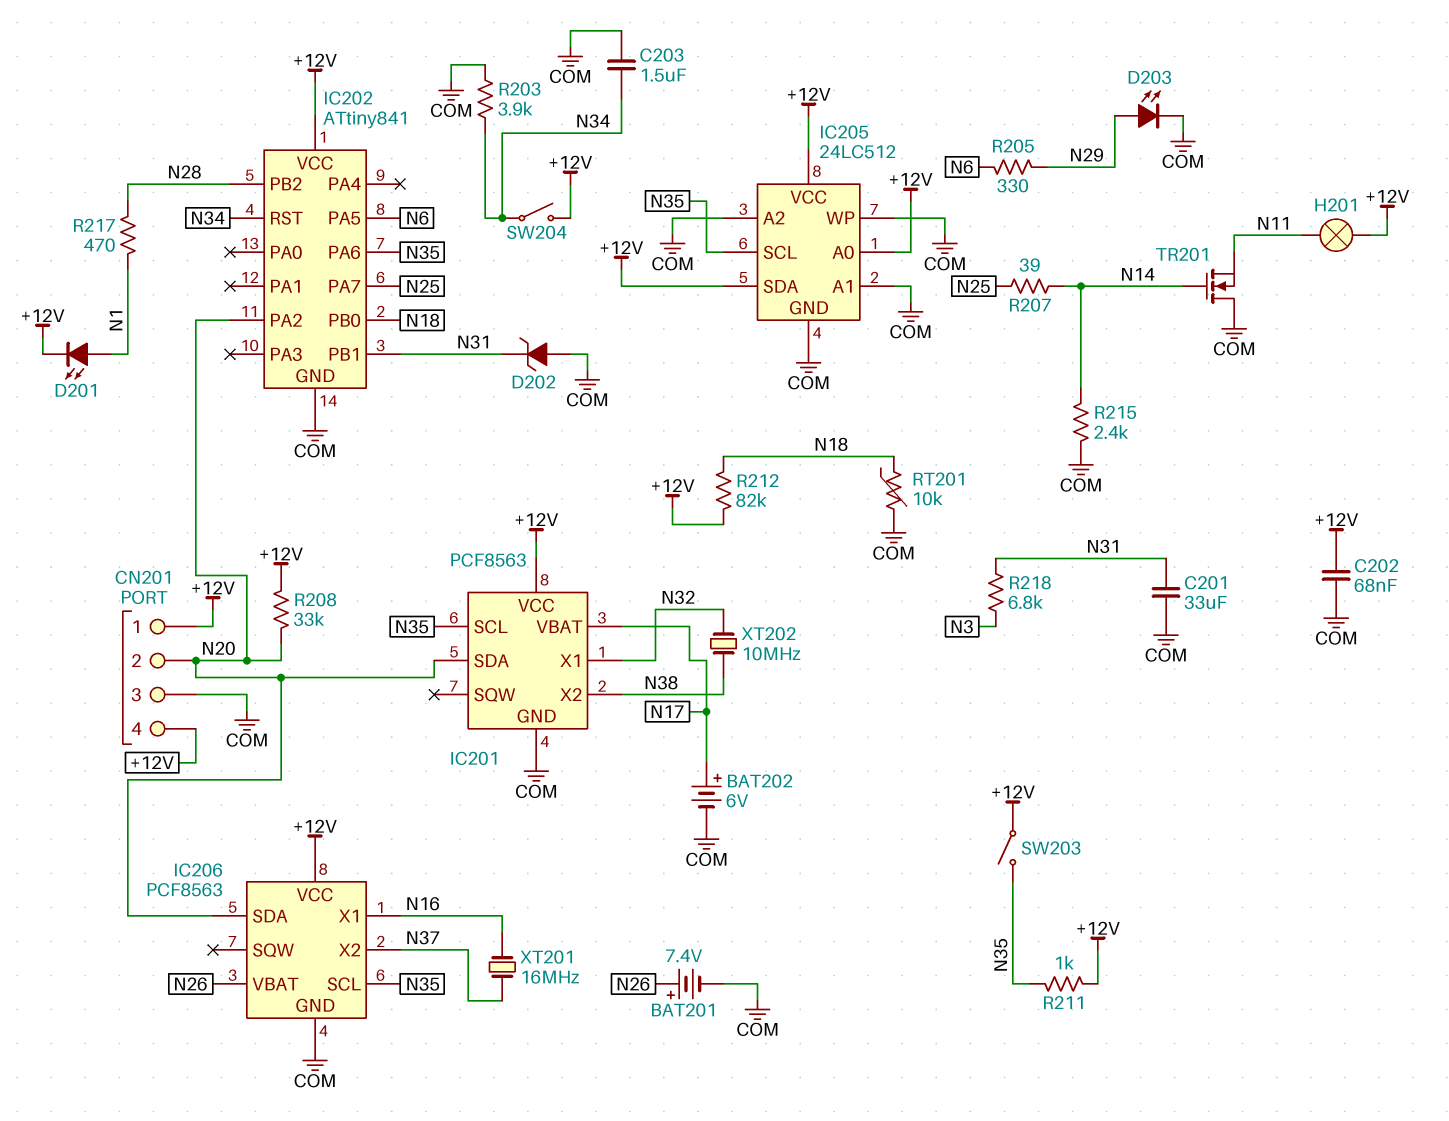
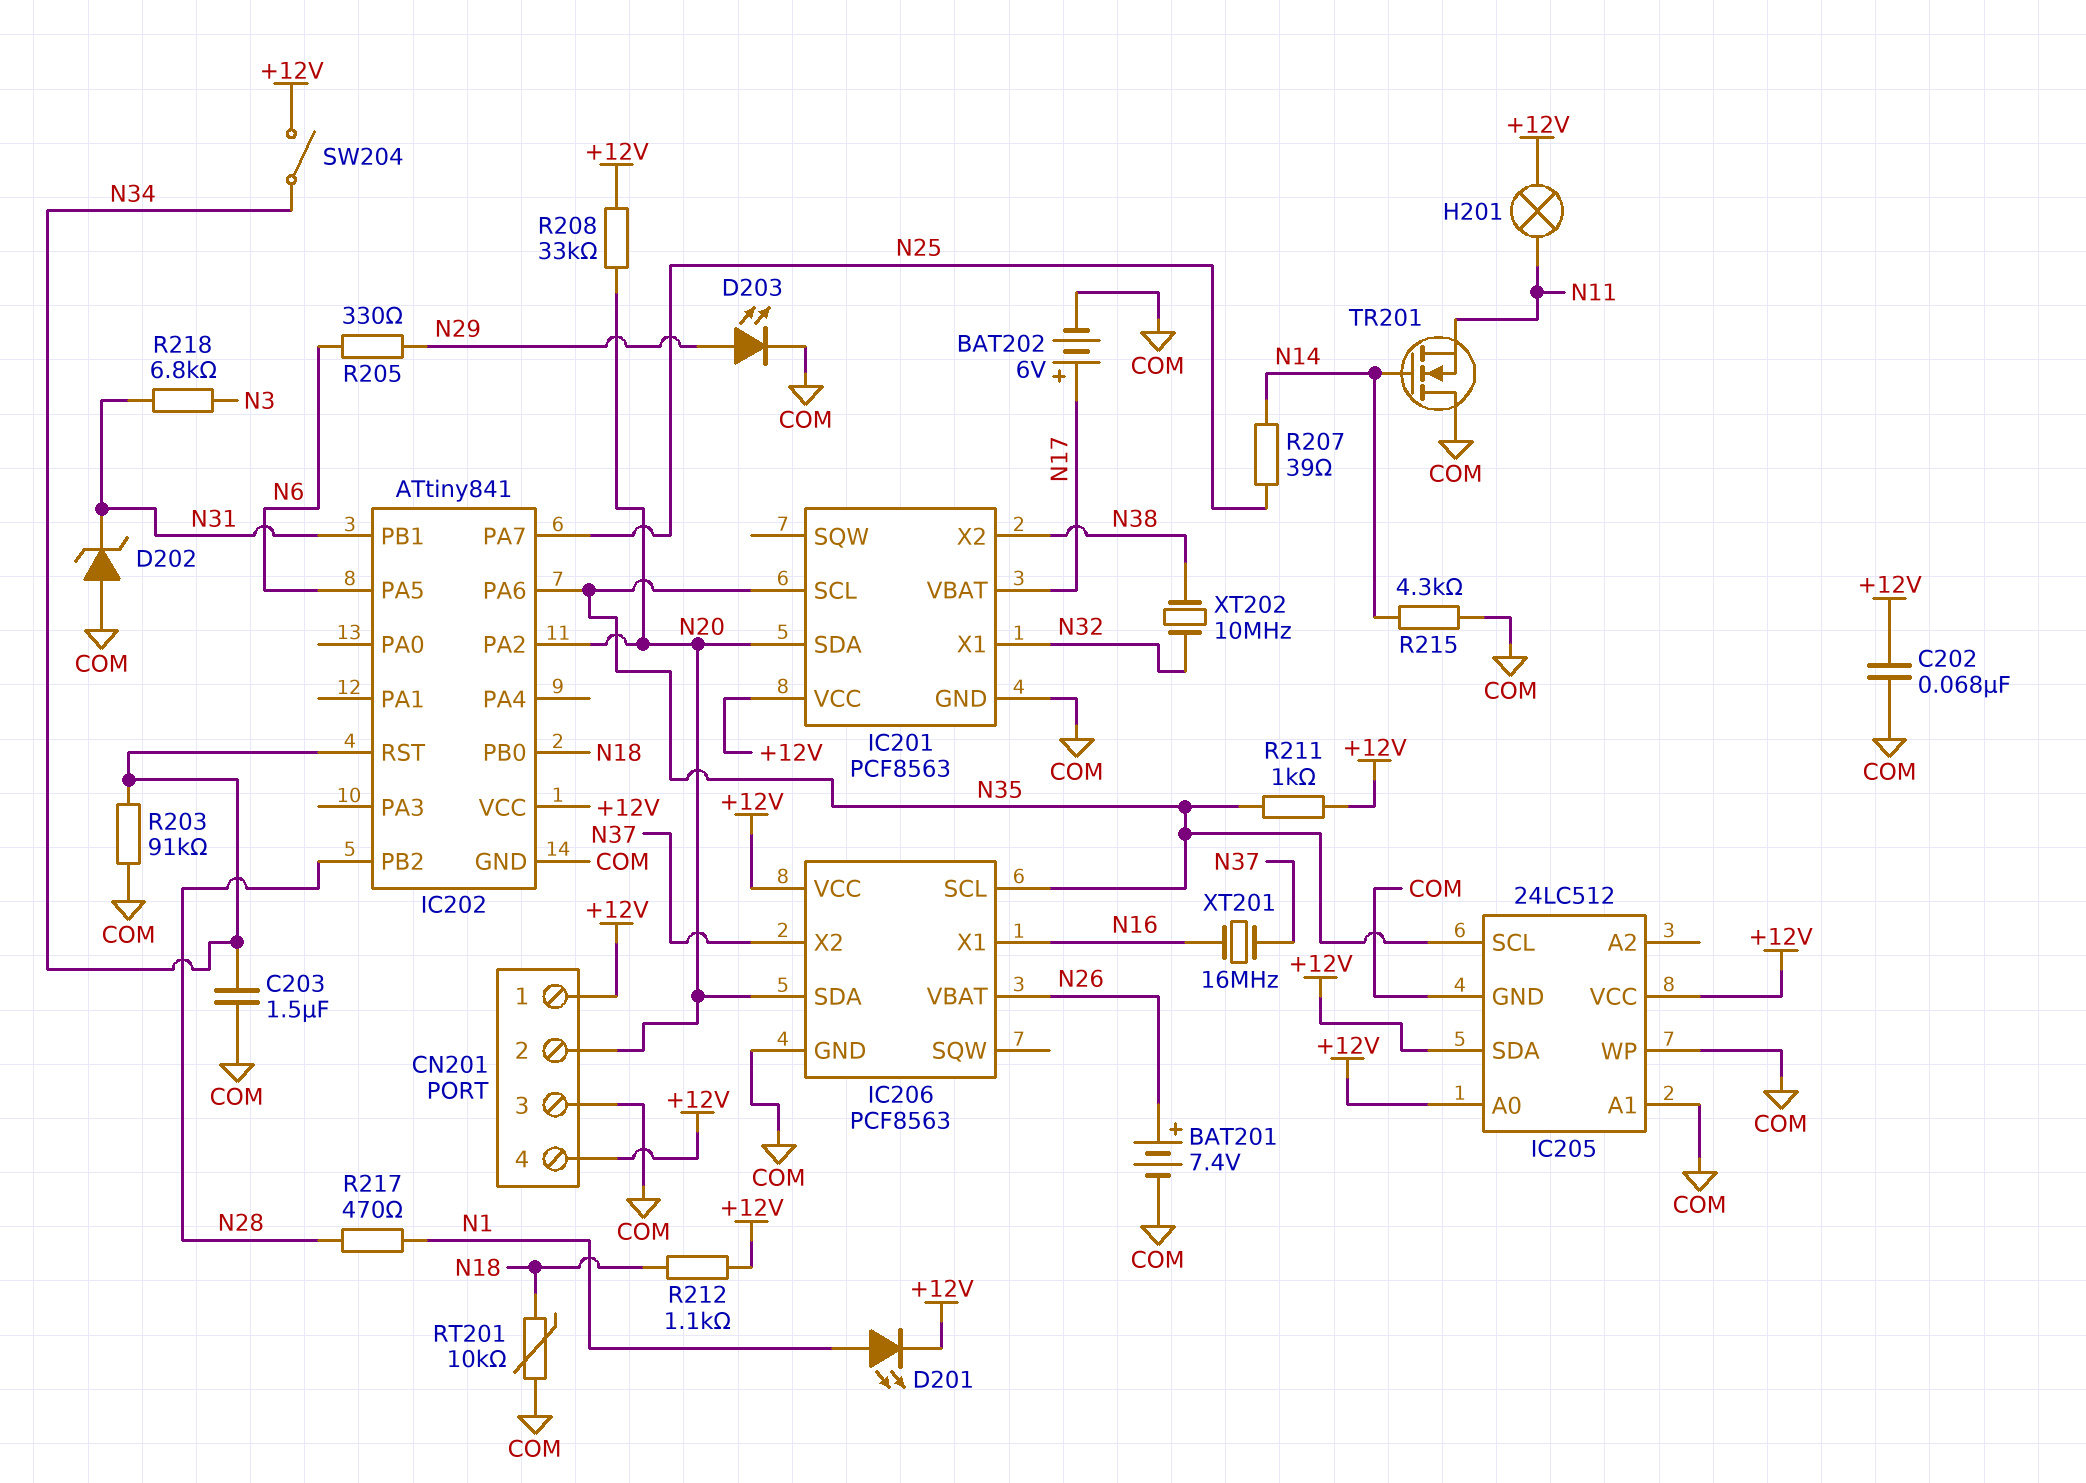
C201: 33uF (COM, N31) -> none
IC205 pin A2: COM -> none
R203: 3.9k (COM, N34) -> 91k (COM, N34)
R212: 82k (+12V, N18) -> 1.1k (+12V, N18)
R215: 2.4k (COM, N14) -> 4.3k (COM, N14)
SW203: switch (+12V, N35) -> none

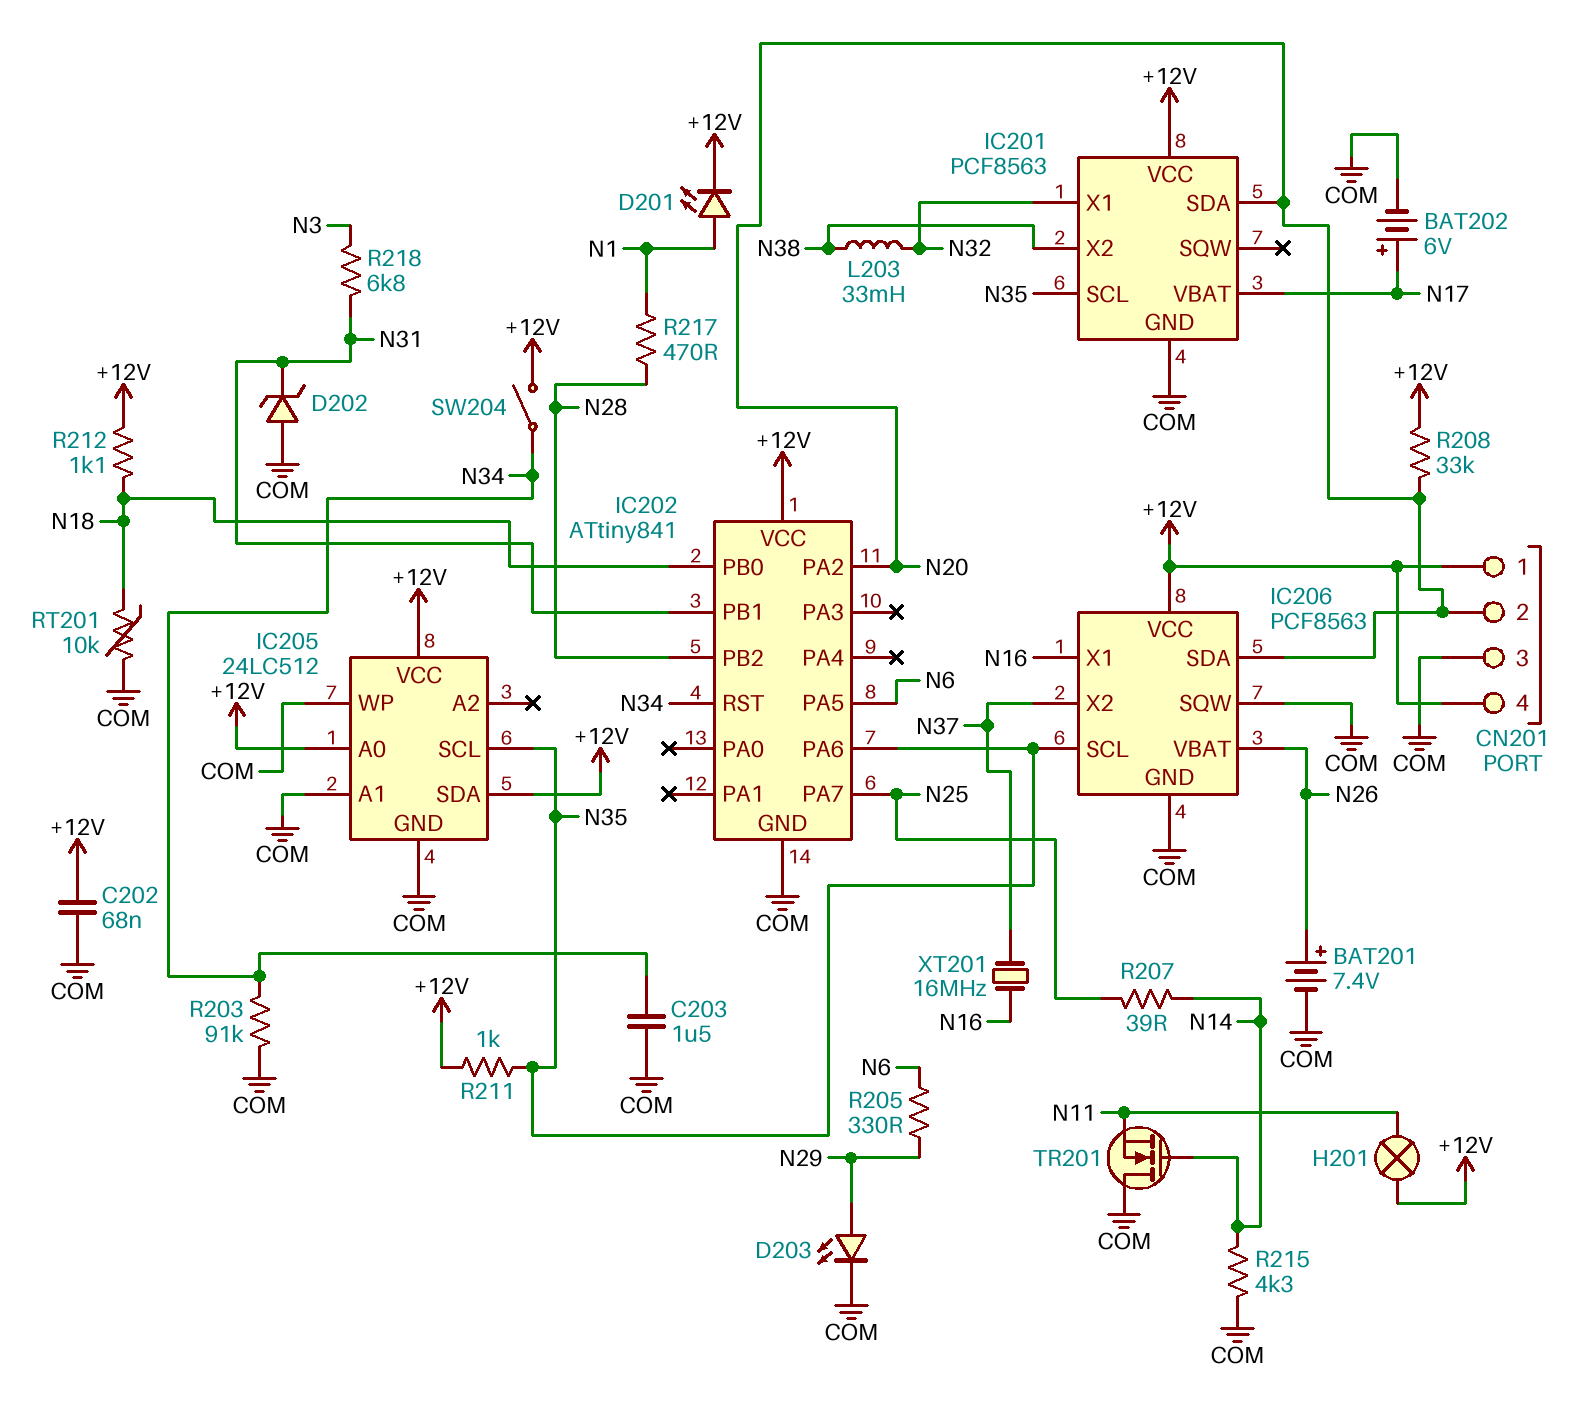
IC206 pin SQW: none -> COM
L203: none -> 33mH (N32, N38)
XT202: 10MHz (N32, N38) -> none

